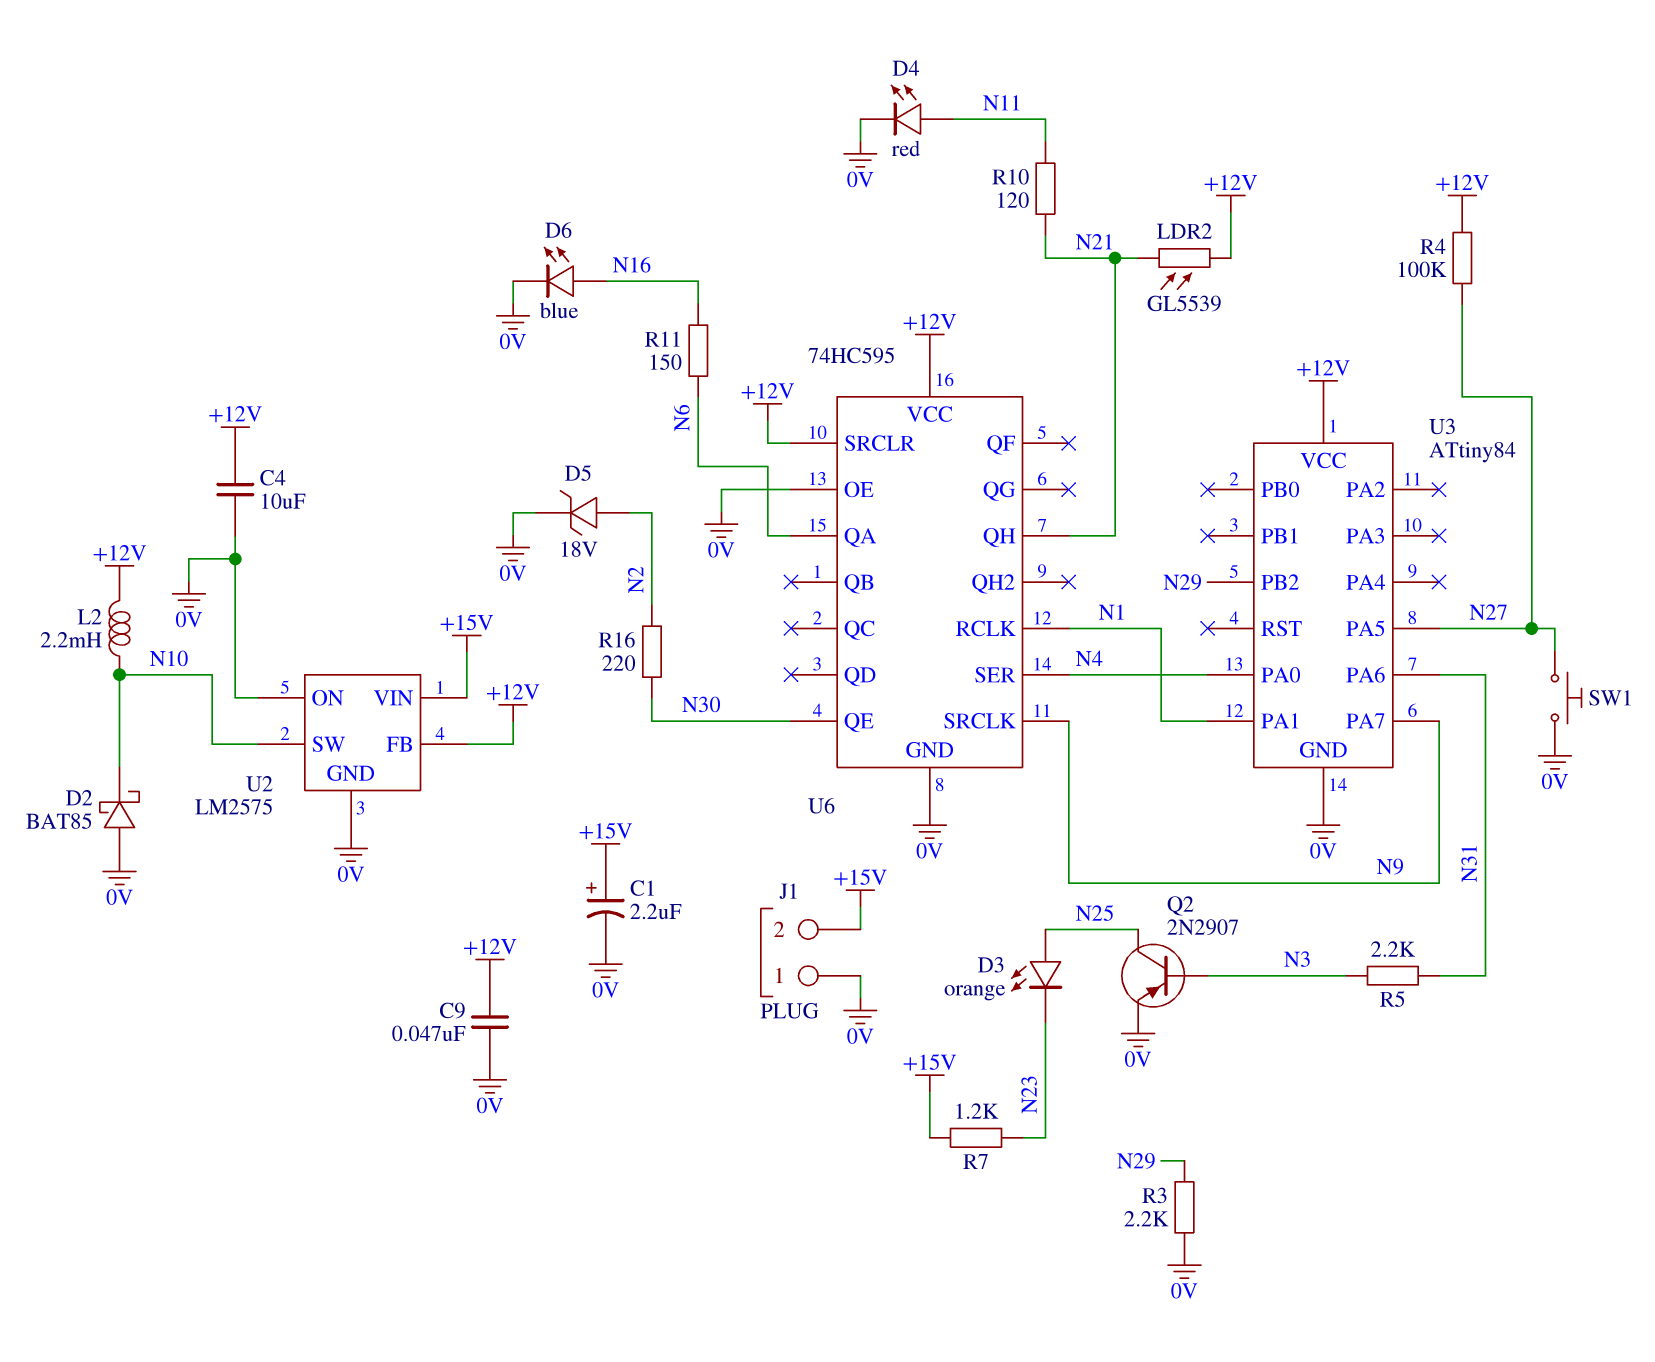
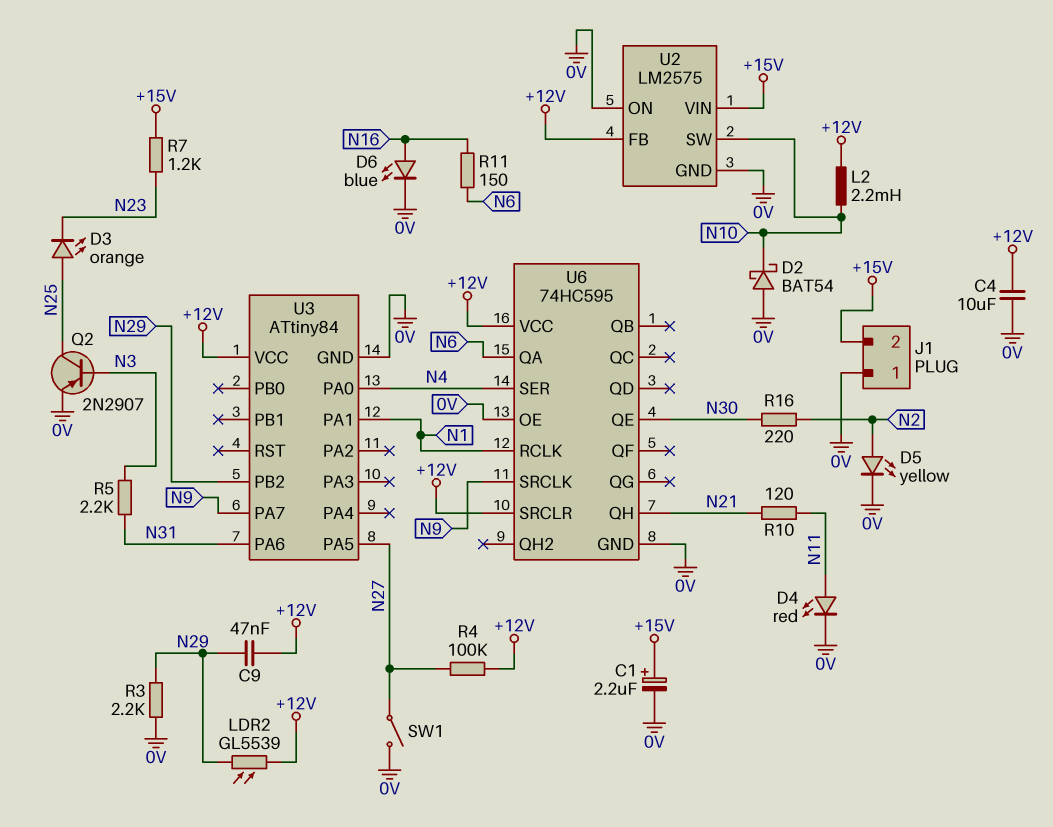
C9: 47nF (+12V, 0V) -> 47nF (+12V, N29)
D2: schottky BAT85 (A 0V, K N10) -> schottky BAT54 (A 0V, K N10)
D5: zener 18V (A N2, K 0V) -> LED yellow (A N2, K 0V)
LDR2: GL5539 (+12V, N21) -> GL5539 (+12V, N29)
SW1: button (0V, N27) -> switch (0V, N27)

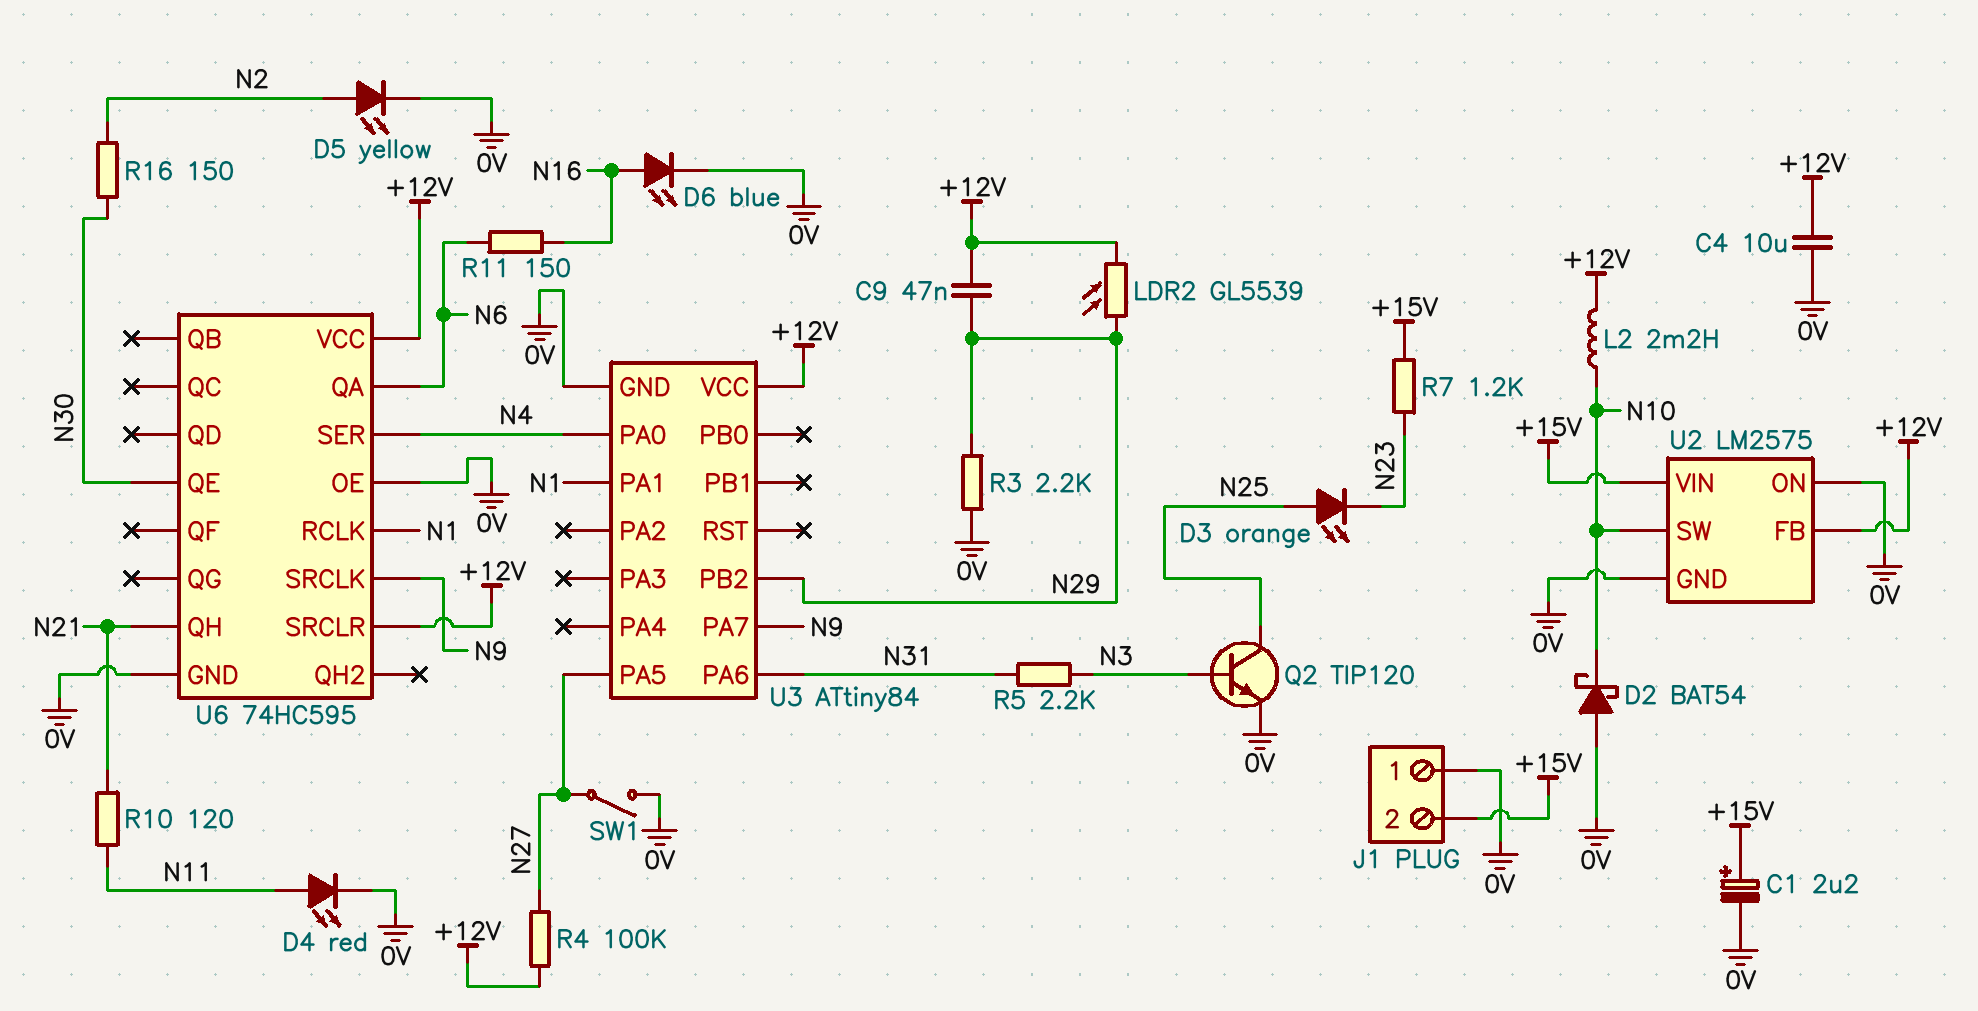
Q2: PNP 2N2907 (B N3, C N25, E 0V) -> NPN TIP120 (B N3, C N25, E 0V)
R16: 220 (N2, N30) -> 150 (N2, N30)

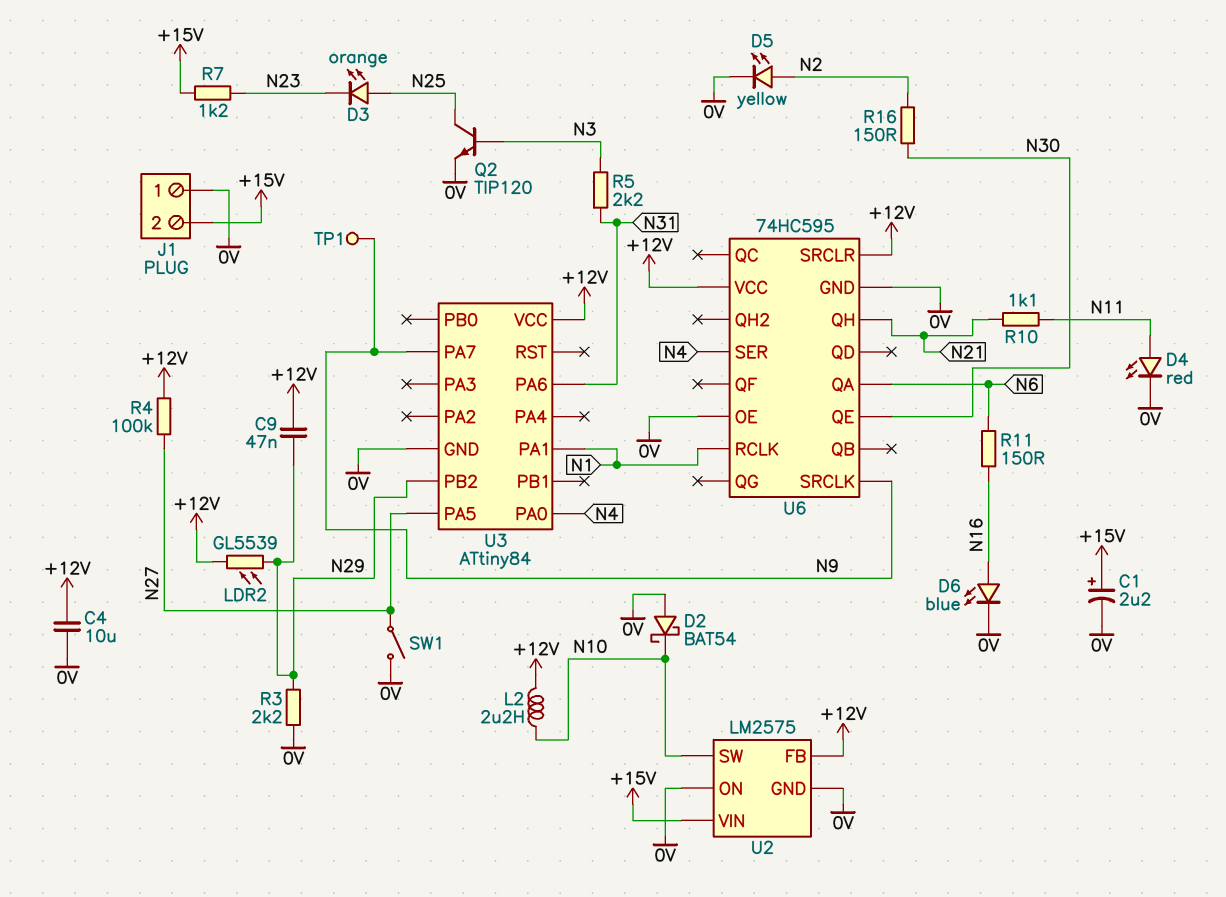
L2: 2.2mH (+12V, N10) -> 2.2uH (+12V, N10)
R10: 120 (N11, N21) -> 1.1k (N11, N21)
TP1: none -> test point (N9)

